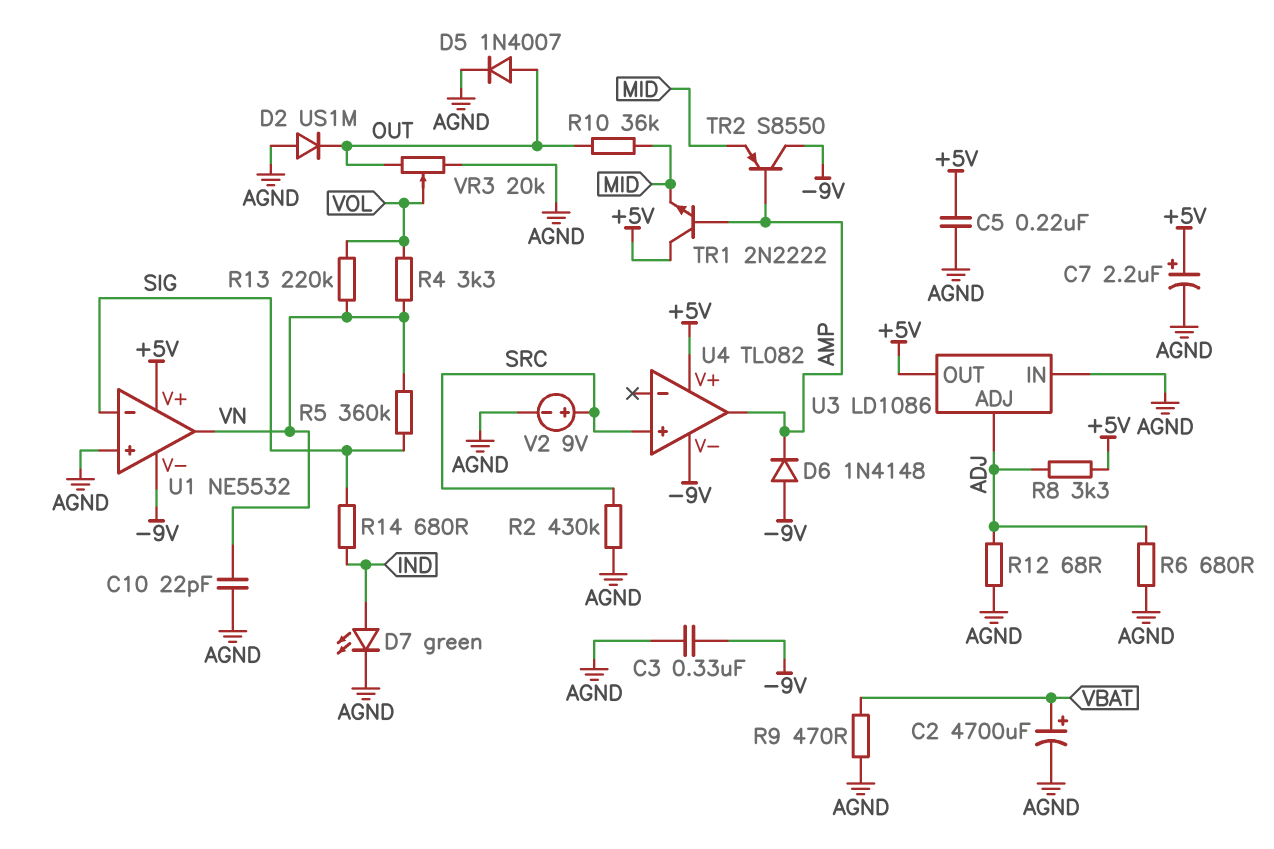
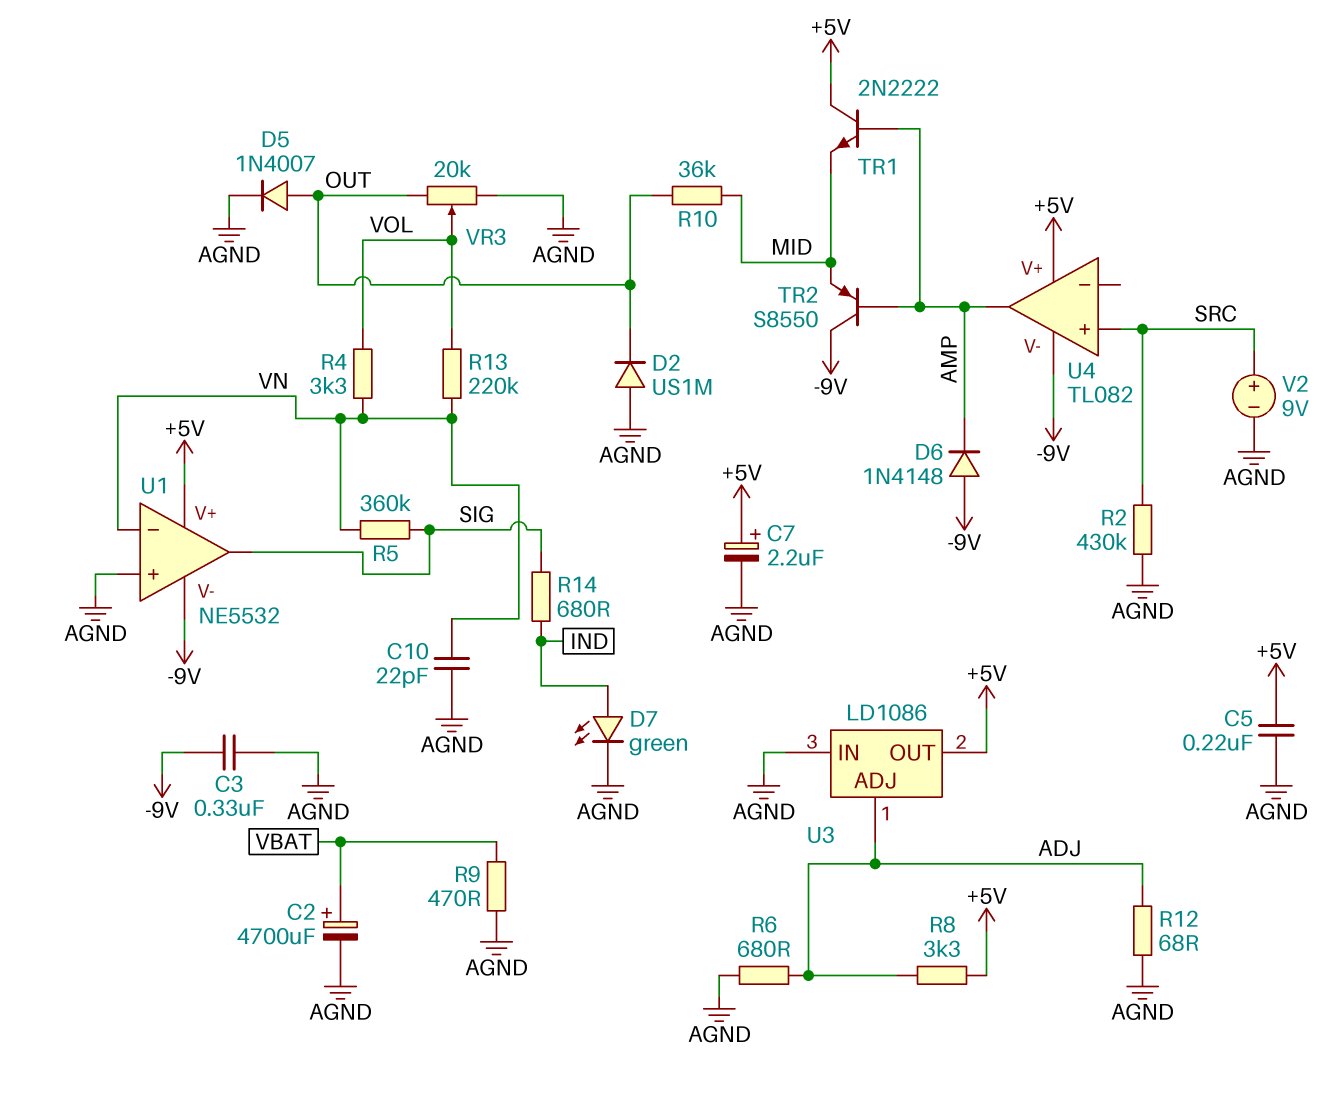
U1 pin in-: SIG -> VN
U1 pin out: VN -> SIG

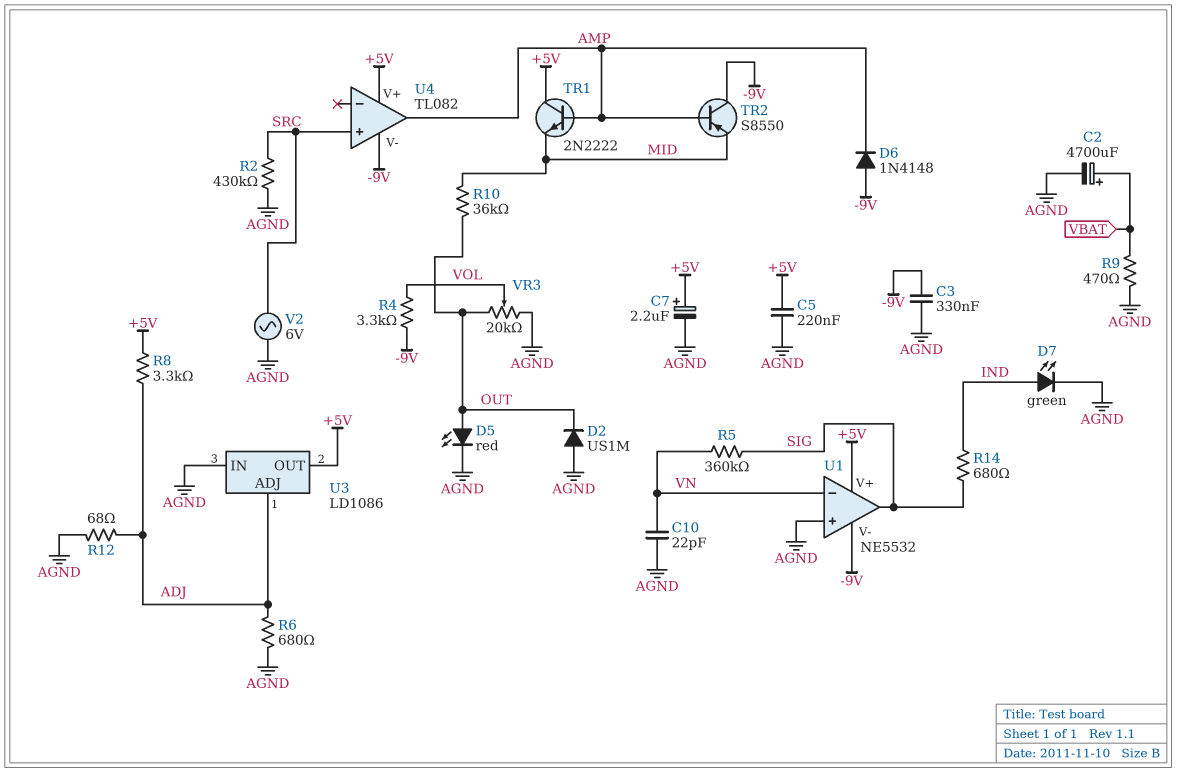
D5: diode 1N4007 (A OUT, K AGND) -> LED red (A OUT, K AGND)
R4: 3.3k (VN, VOL) -> 3.3k (-9V, VOL)
R13: 220k (VN, VOL) -> none
V2: 9V (plus SRC, minus AGND) -> AC 6V (AGND, SRC)

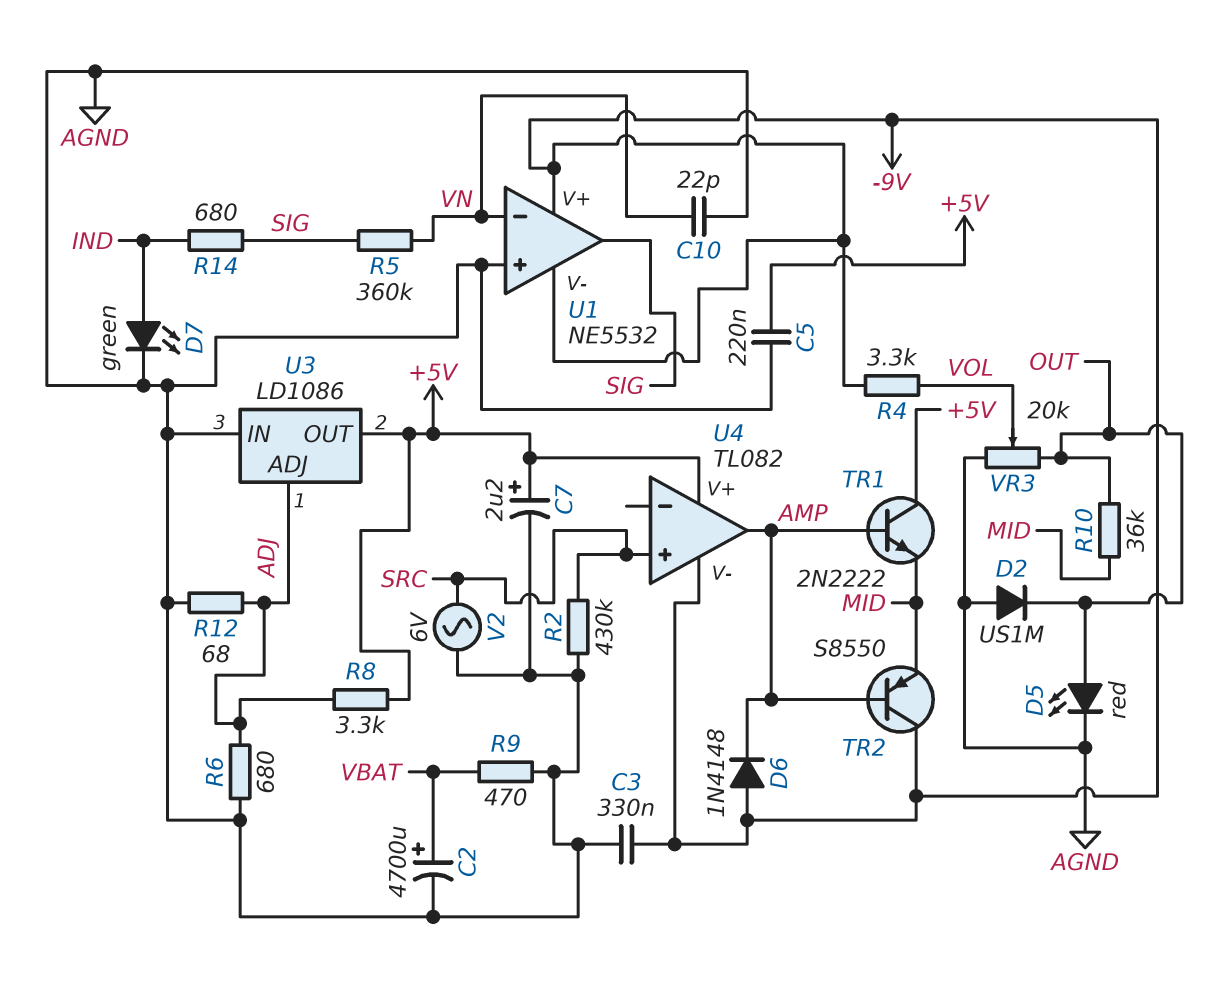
U1 pin V+: +5V -> -9V

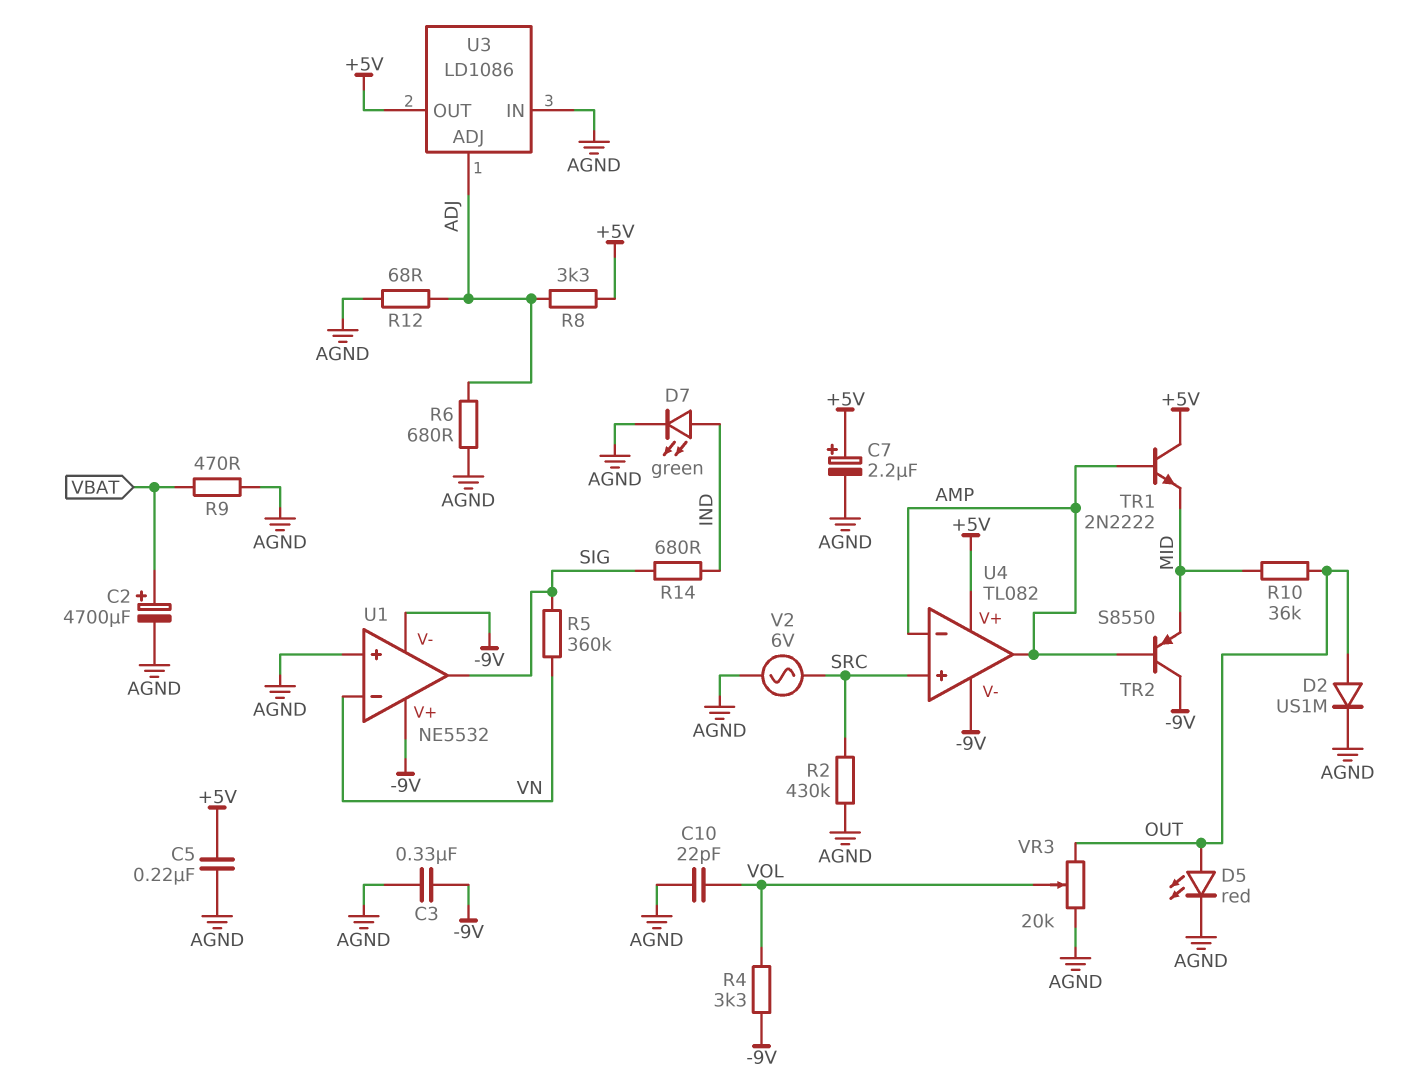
C10: 22pF (AGND, VN) -> 22pF (AGND, VOL)
D2: diode US1M (A AGND, K OUT) -> diode US1M (A OUT, K AGND)
D6: diode 1N4148 (A -9V, K AMP) -> none
U4 pin in-: none -> AMP

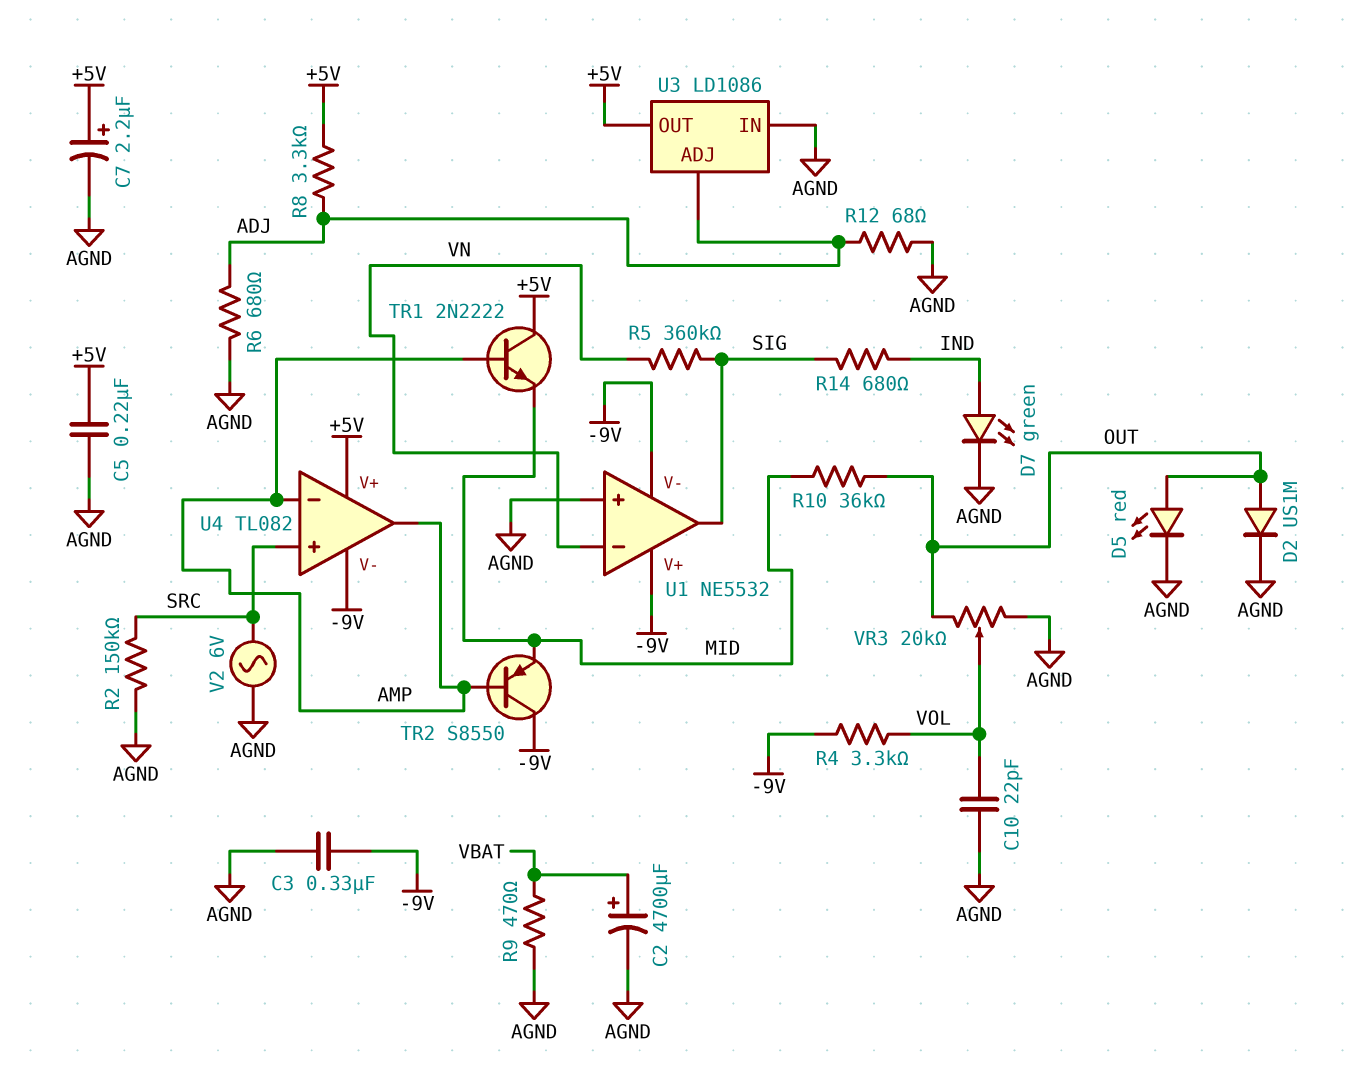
R2: 430k (AGND, SRC) -> 150k (AGND, SRC)

